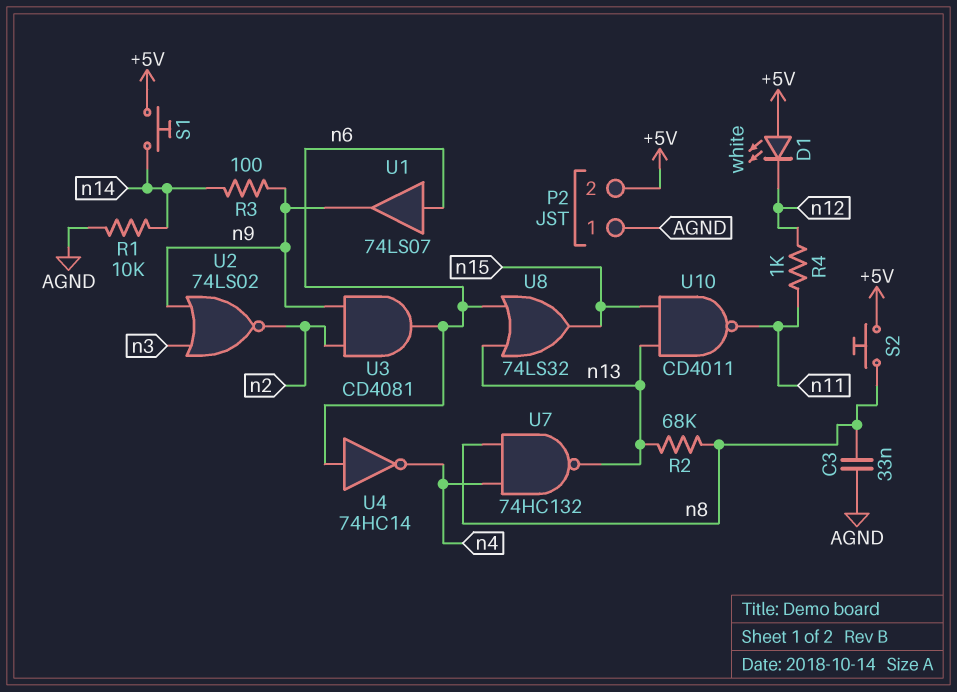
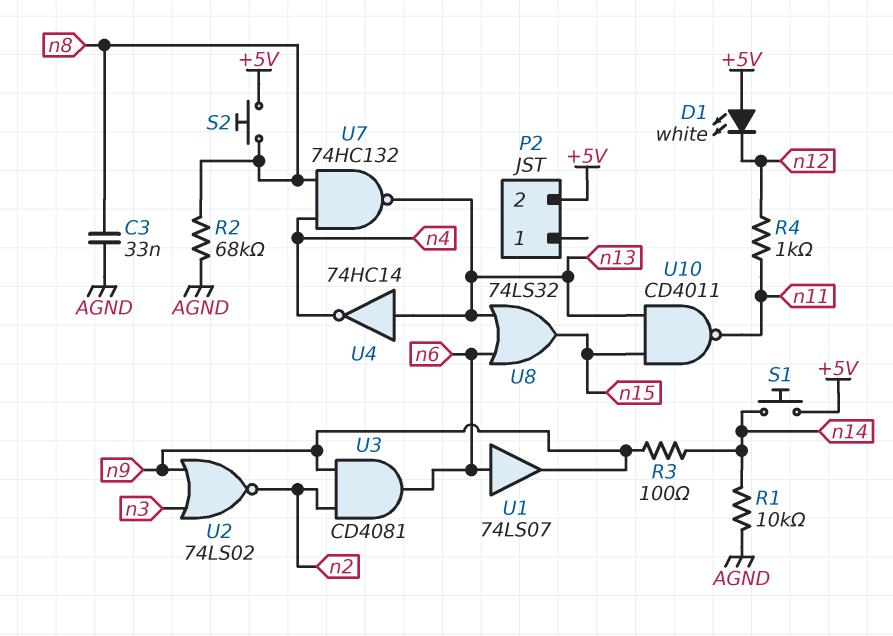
P2 pin 1: AGND -> none
R2: 68k (n8, n13) -> 68k (AGND, n8)
U4: NOT 74HC14 (in n6, out n4) -> NOT 74HC14 (in n13, out n4)

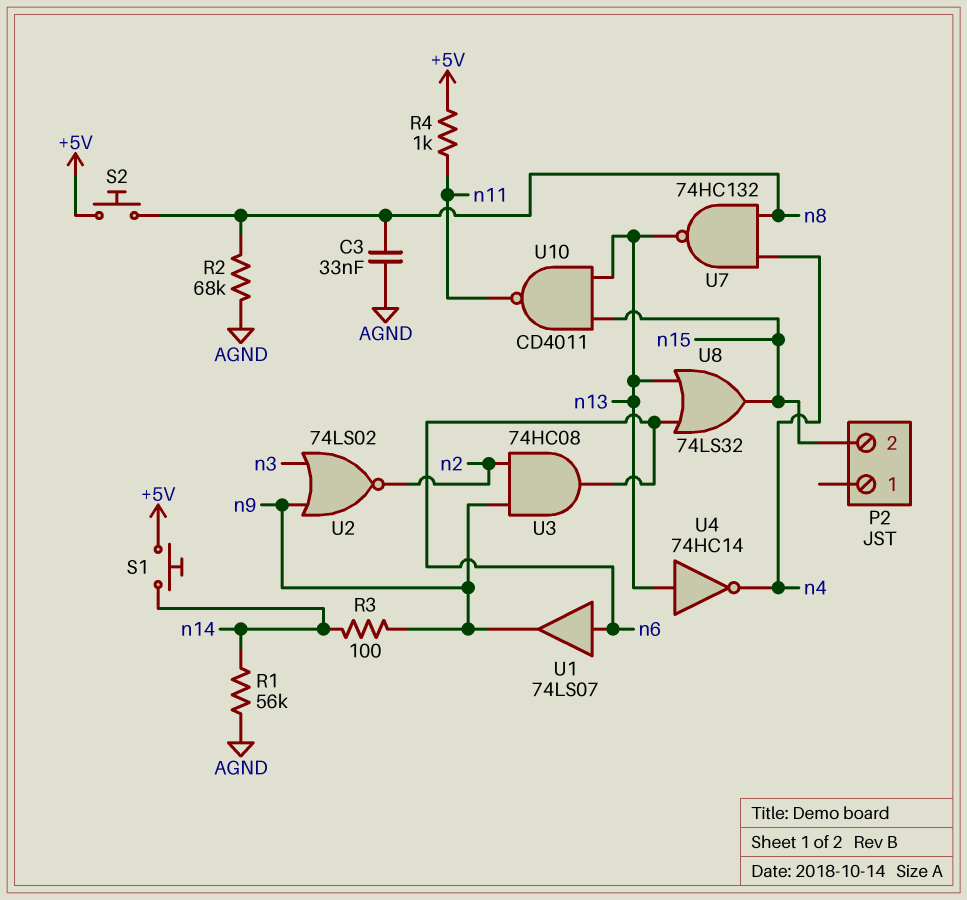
D1: LED white (A +5V, K n12) -> none
P2 pin 2: +5V -> n15
R1: 10k (AGND, n14) -> 56k (AGND, n14)
R4: 1k (n11, n12) -> 1k (+5V, n11)
U3: AND CD4081 (in n2, in n9, out n6) -> AND 74HC08 (in n2, in n9, out n6)

